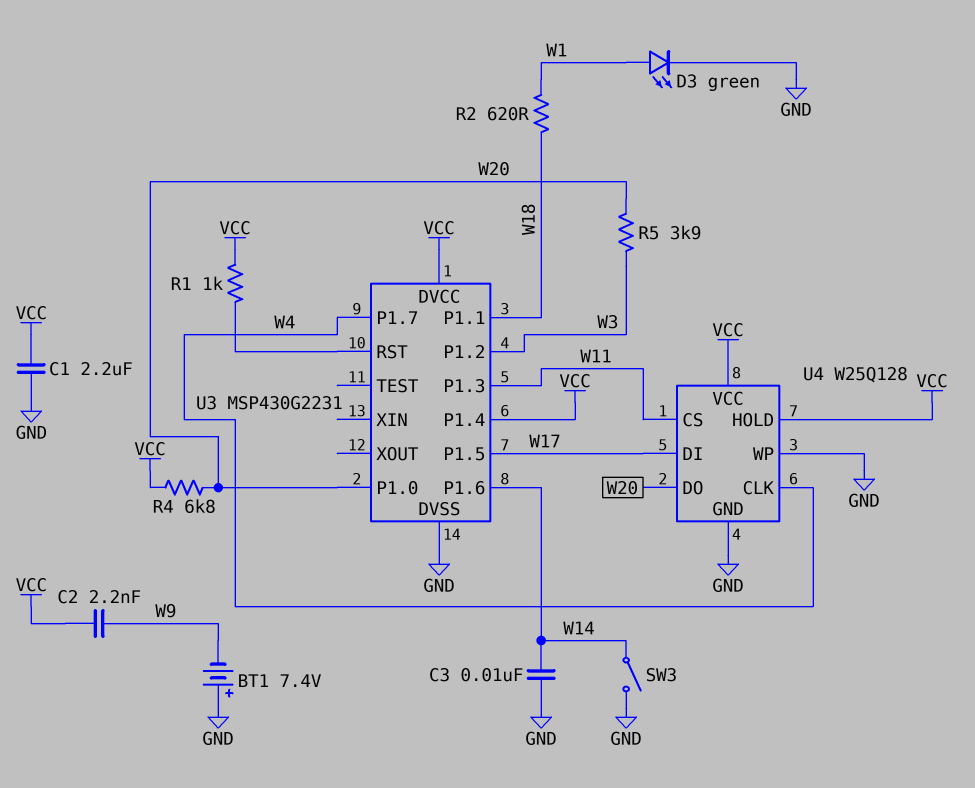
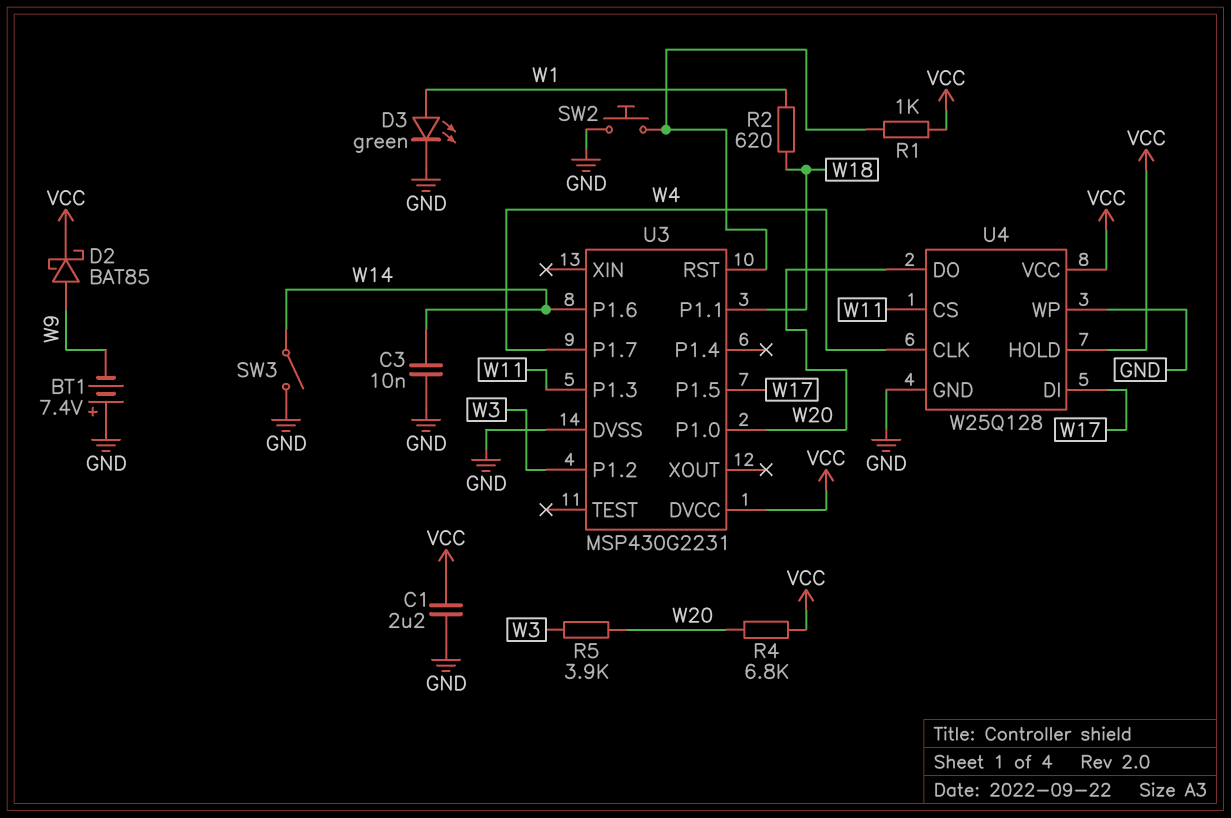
C2: 2.2nF (VCC, W9) -> none
D2: none -> schottky BAT85 (A W9, K VCC)
SW2: none -> button (GND, U3/RST)
U3 pin P1.4: VCC -> none

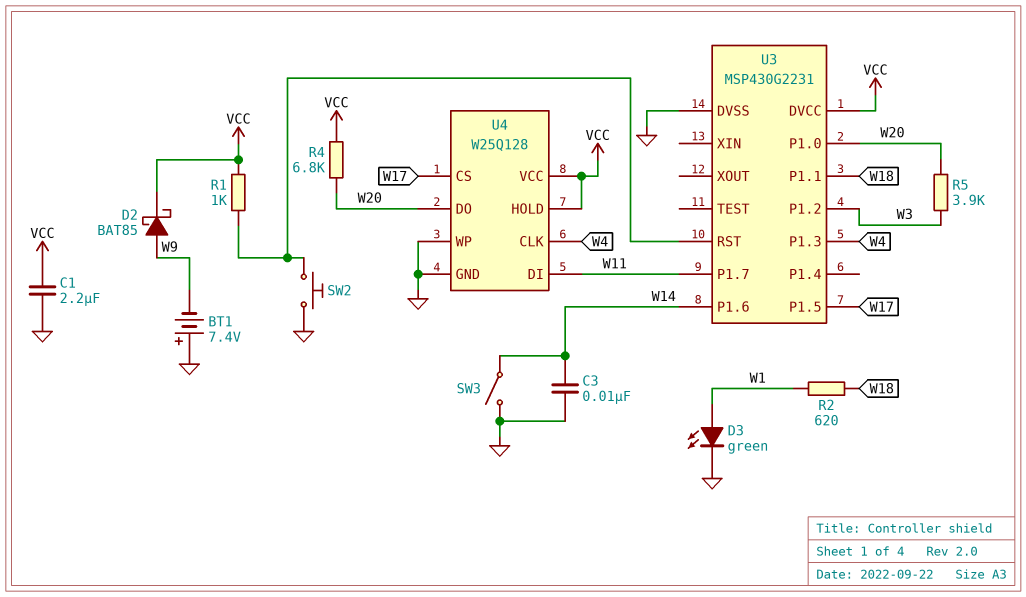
U3 pin P1.3: W11 -> W4
U3 pin P1.7: W4 -> W11
U4 pin CS: W11 -> W17
U4 pin DI: W17 -> W11

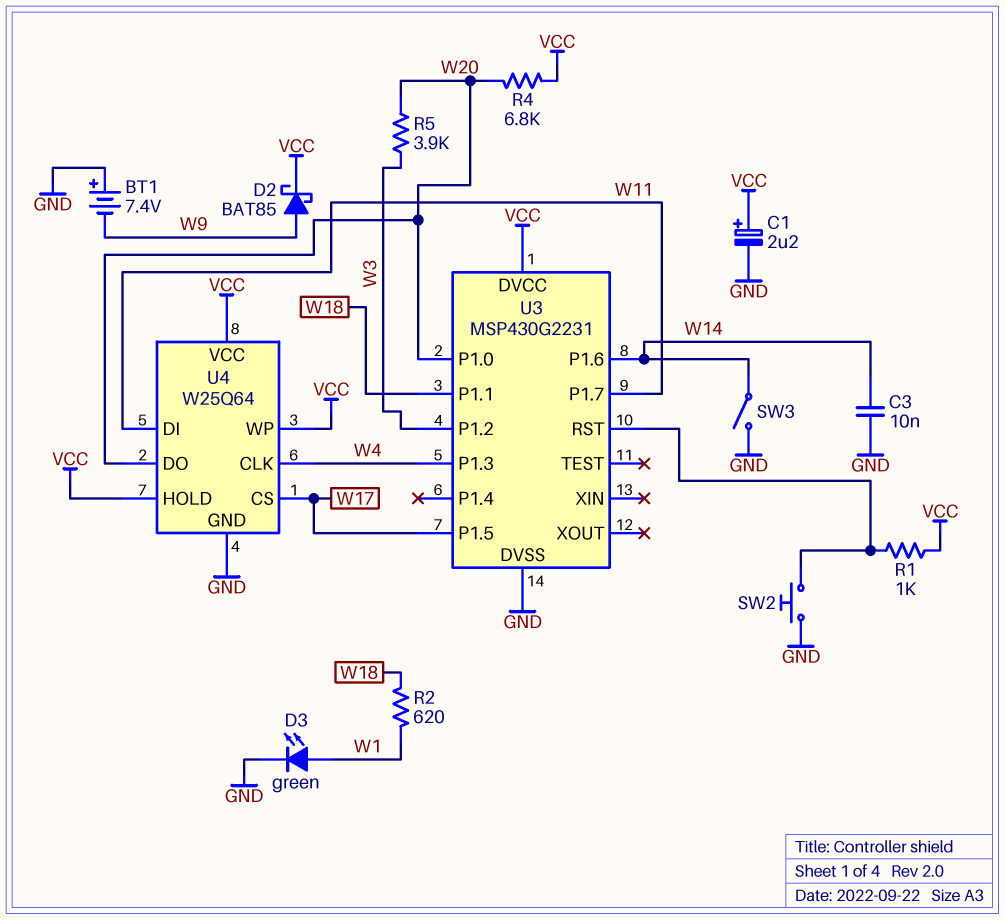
C1: 2.2uF (GND, VCC) -> 2.2uF (plus VCC, minus GND)
U4: W25Q128 -> W25Q64
U4 pin WP: GND -> VCC

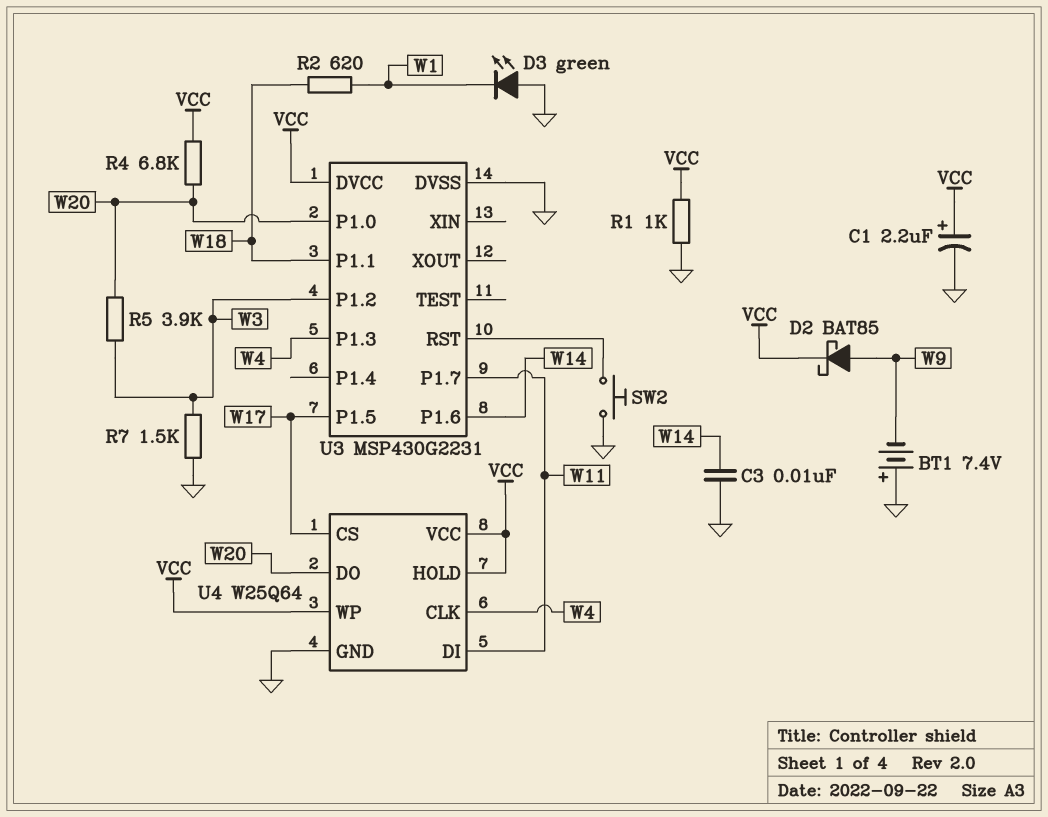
D3: LED green (A W1, K GND) -> LED green (A GND, K W1)
R1: 1k (U3/RST, VCC) -> 1k (GND, VCC)
R7: none -> 1.5k (GND, W3)
SW3: switch (GND, W14) -> none

